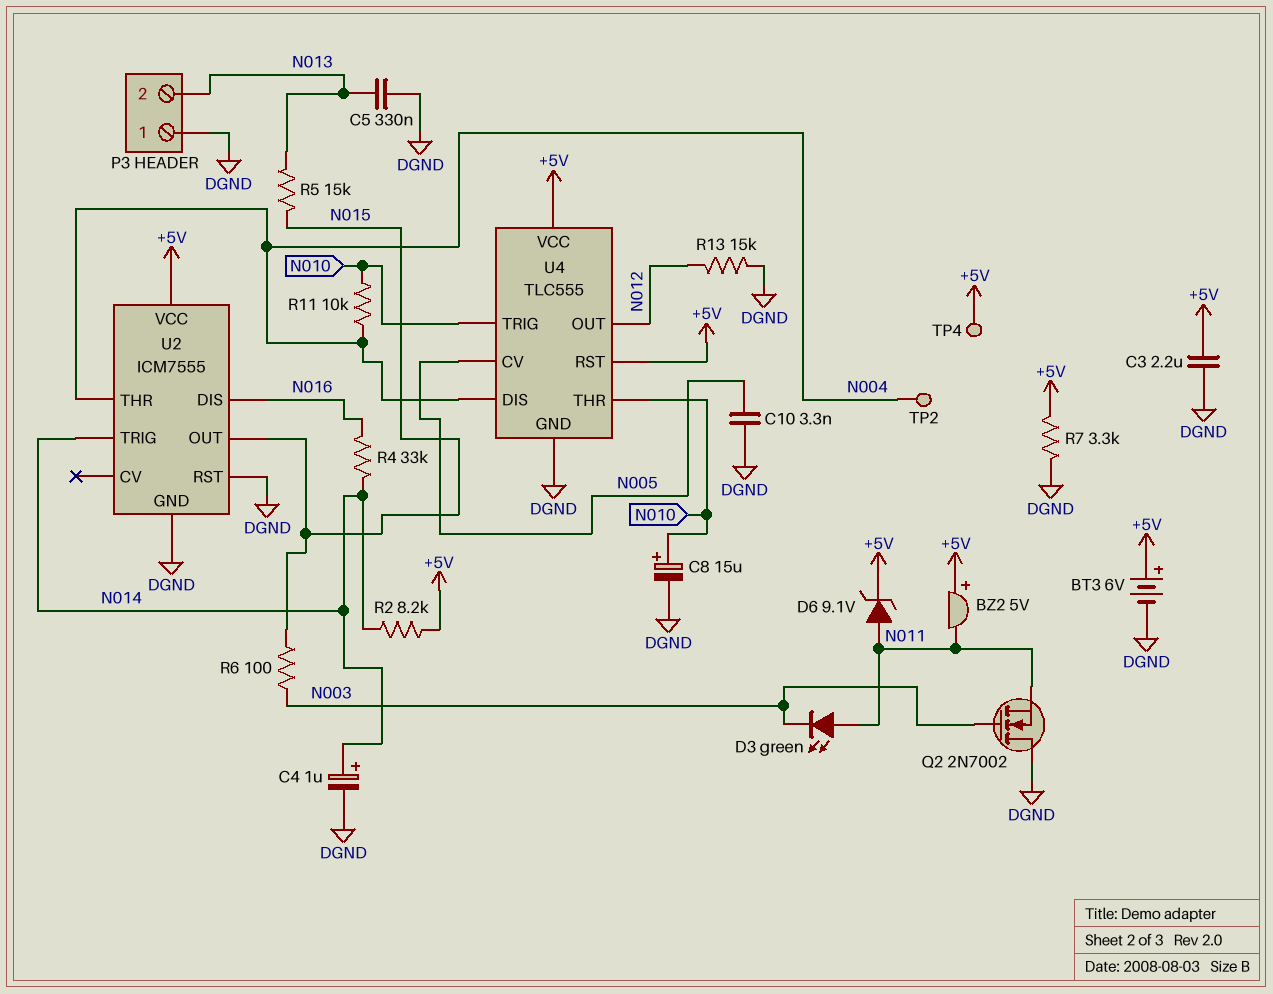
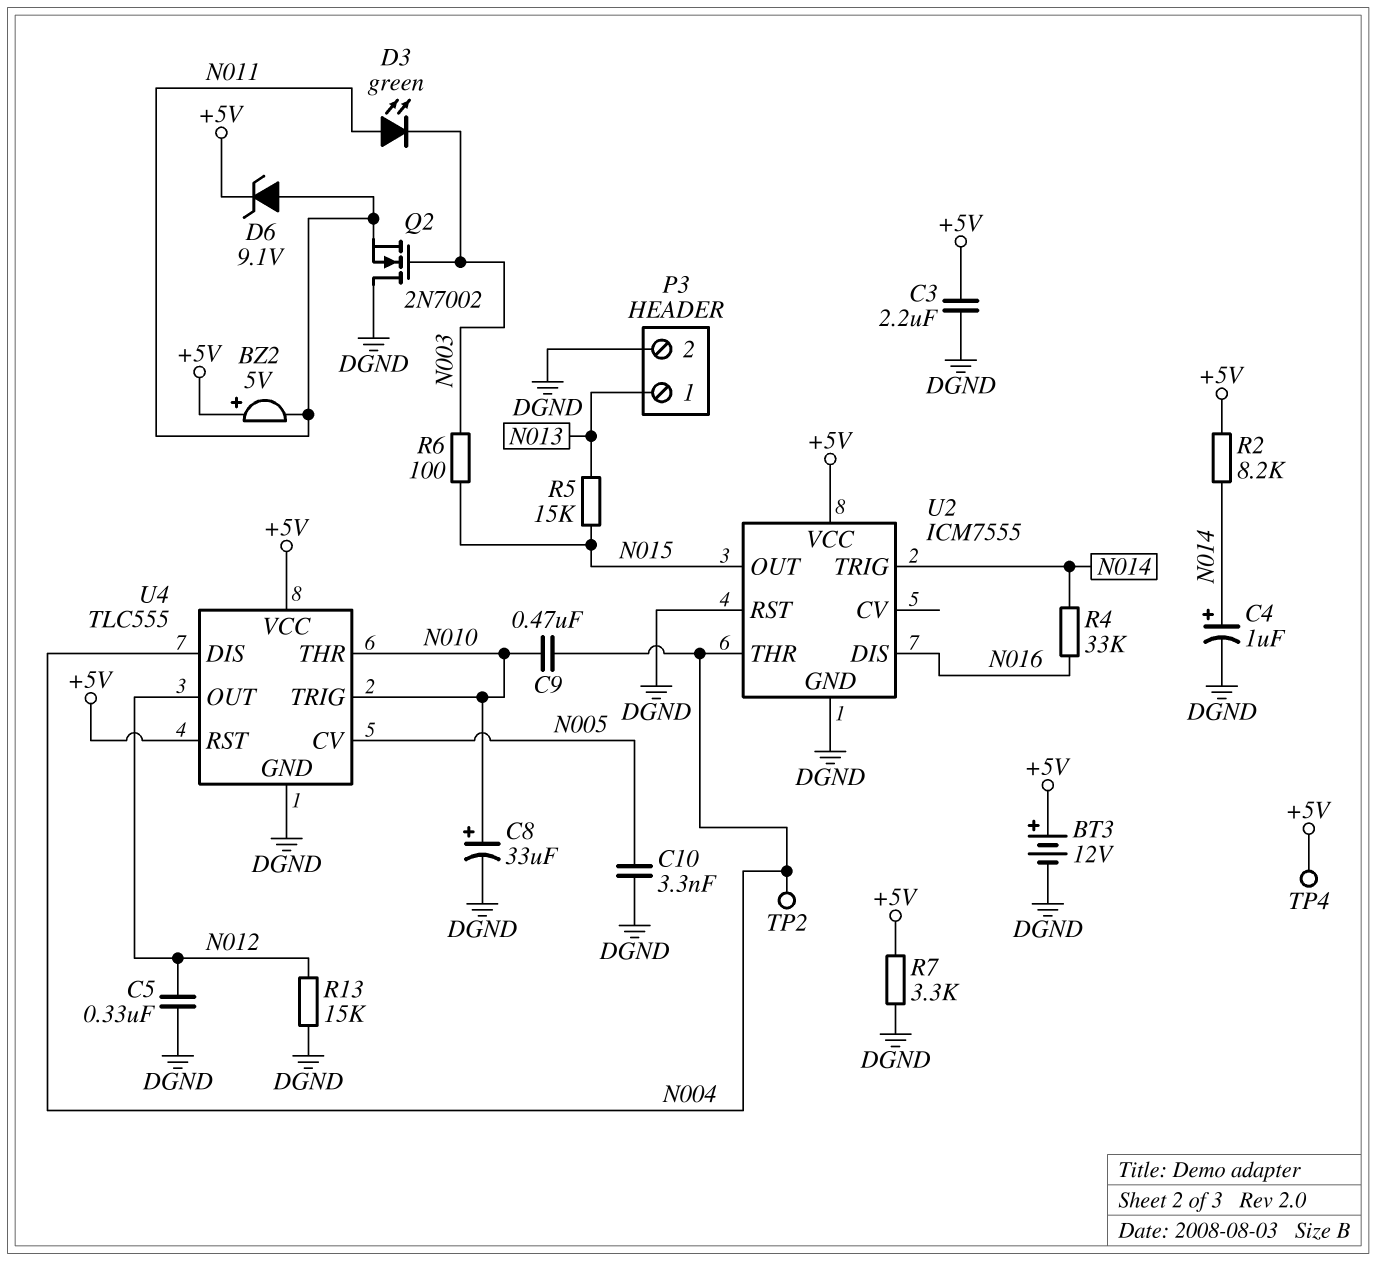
BT3: 6V (plus +5V, minus DGND) -> 12V (plus +5V, minus DGND)
C5: 330nF (DGND, N013) -> 330nF (DGND, N012)
C8: 15uF (plus N010, minus DGND) -> 33uF (plus N010, minus DGND)
C9: none -> 470nF (N004, N010)
P3 pin 1: DGND -> N013
P3 pin 2: N013 -> DGND
R11: 10k (N004, N010) -> none

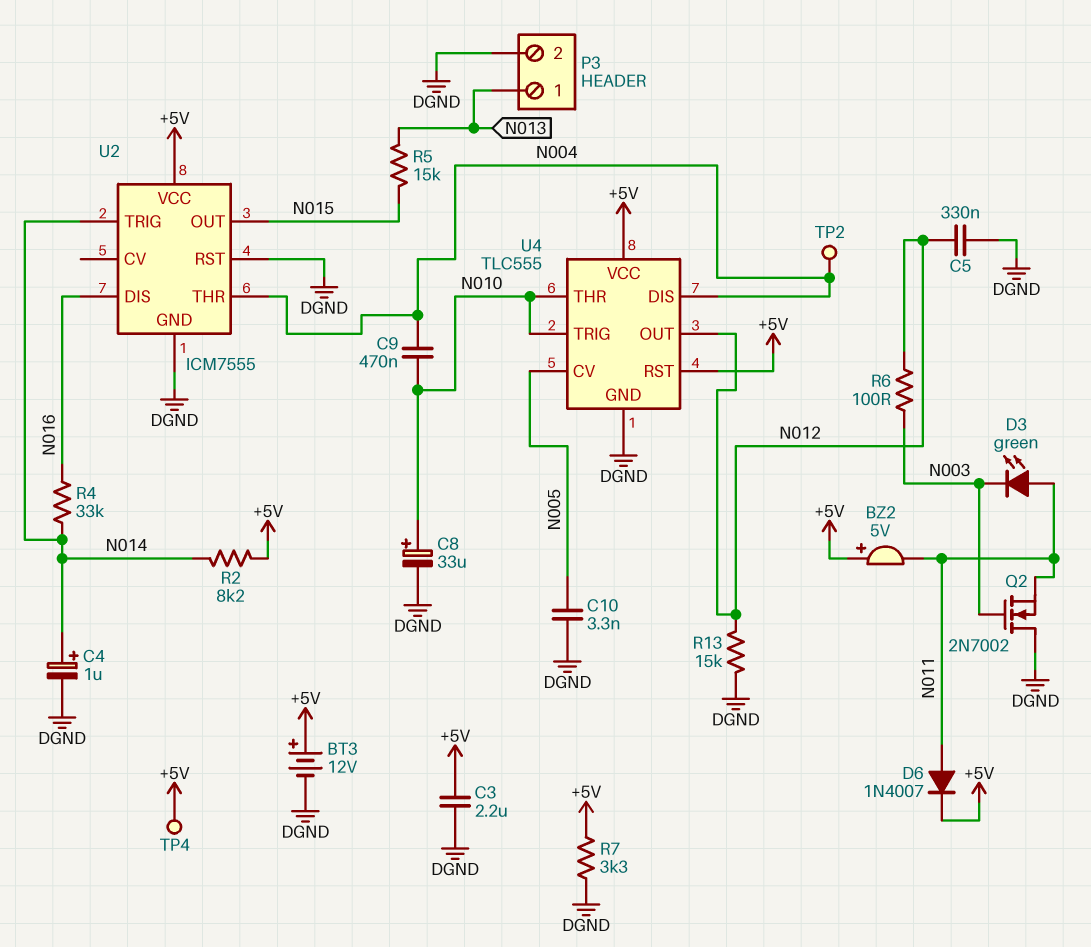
D6: zener 9.1V (A N011, K +5V) -> diode 1N4007 (A N011, K +5V)
R6: 100 (N003, N015) -> 100 (N003, N012)

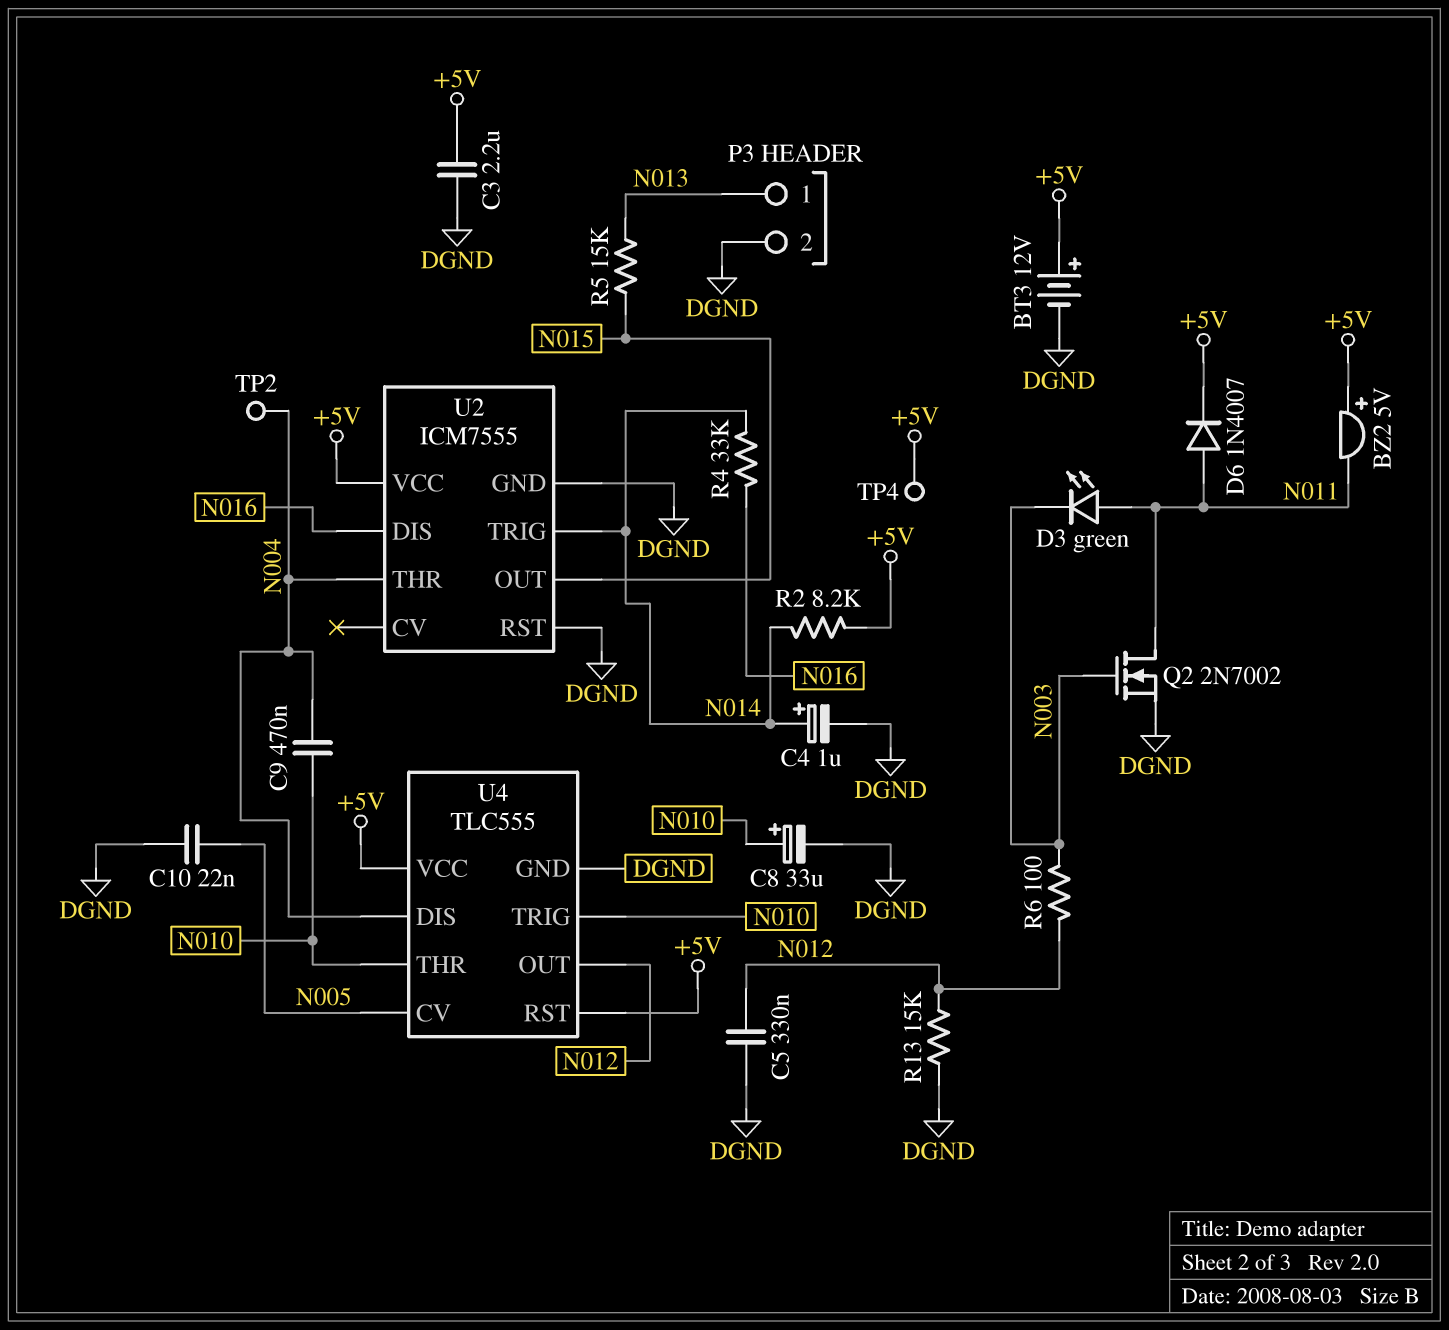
C10: 3.3nF (DGND, N005) -> 22nF (DGND, N005)
Q2: NMOS 2N7002 (G N003, D DGND, S N011) -> NMOS 2N7002 (G N003, D N011, S DGND)
R7: 3.3k (+5V, DGND) -> none

